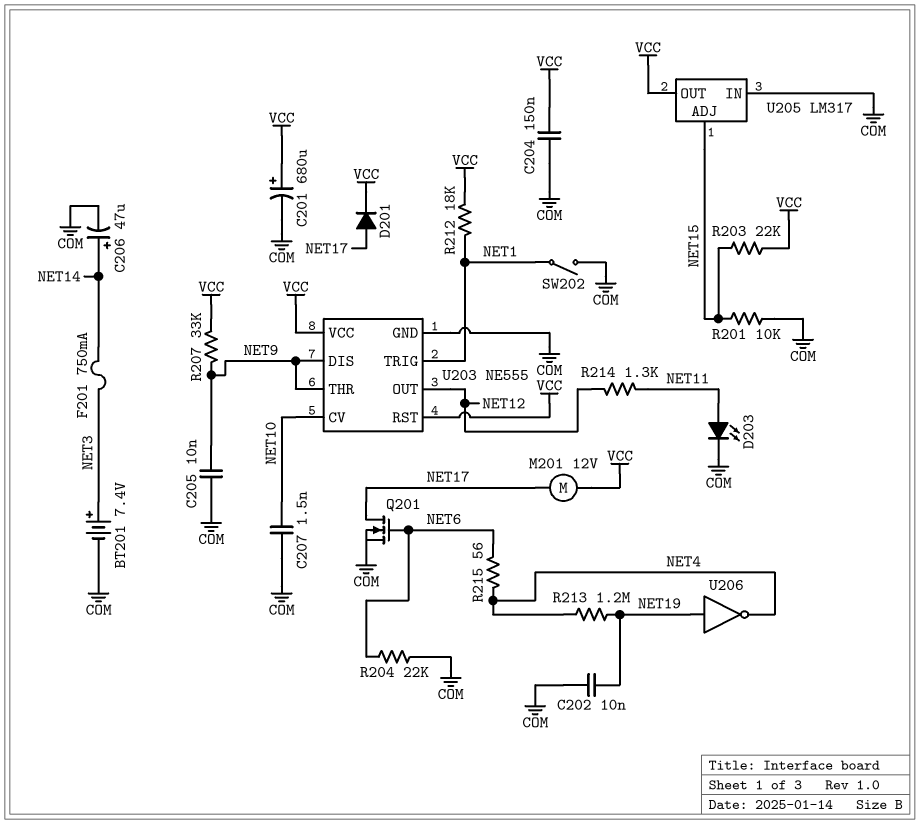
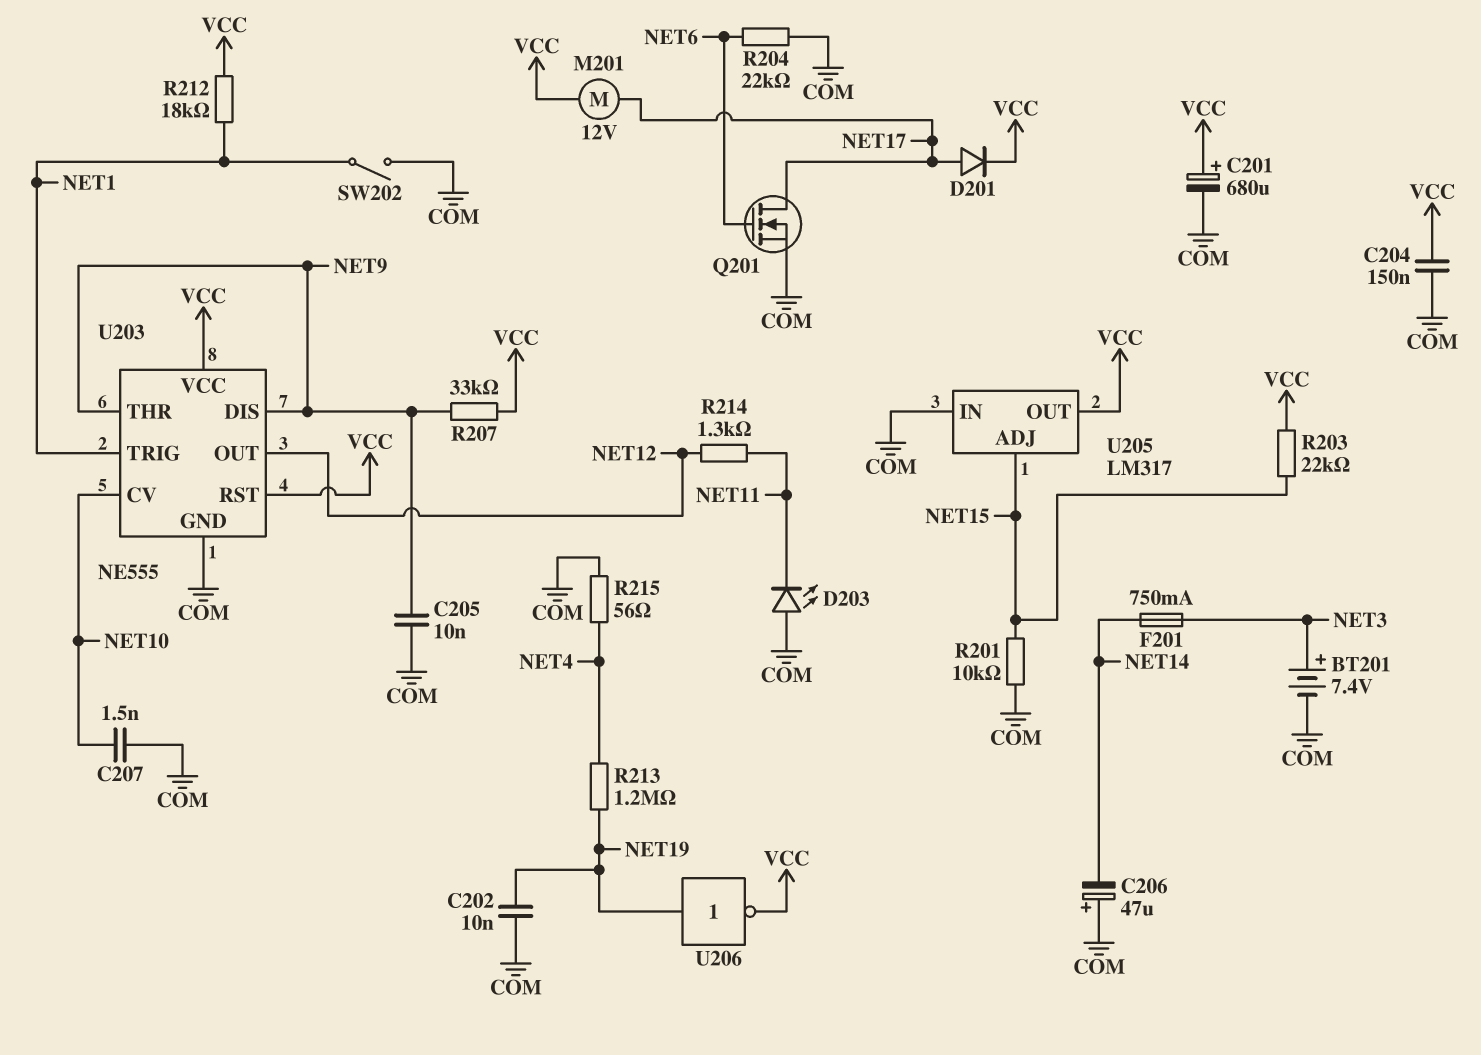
C206: 47uF (plus NET14, minus COM) -> 47uF (plus COM, minus NET14)
D203: LED (A NET11, K COM) -> LED (A COM, K NET11)
R215: 56 (NET4, NET6) -> 56 (COM, NET4)
U206: NOT (in NET19, out NET4) -> NOT (in NET19, out VCC)

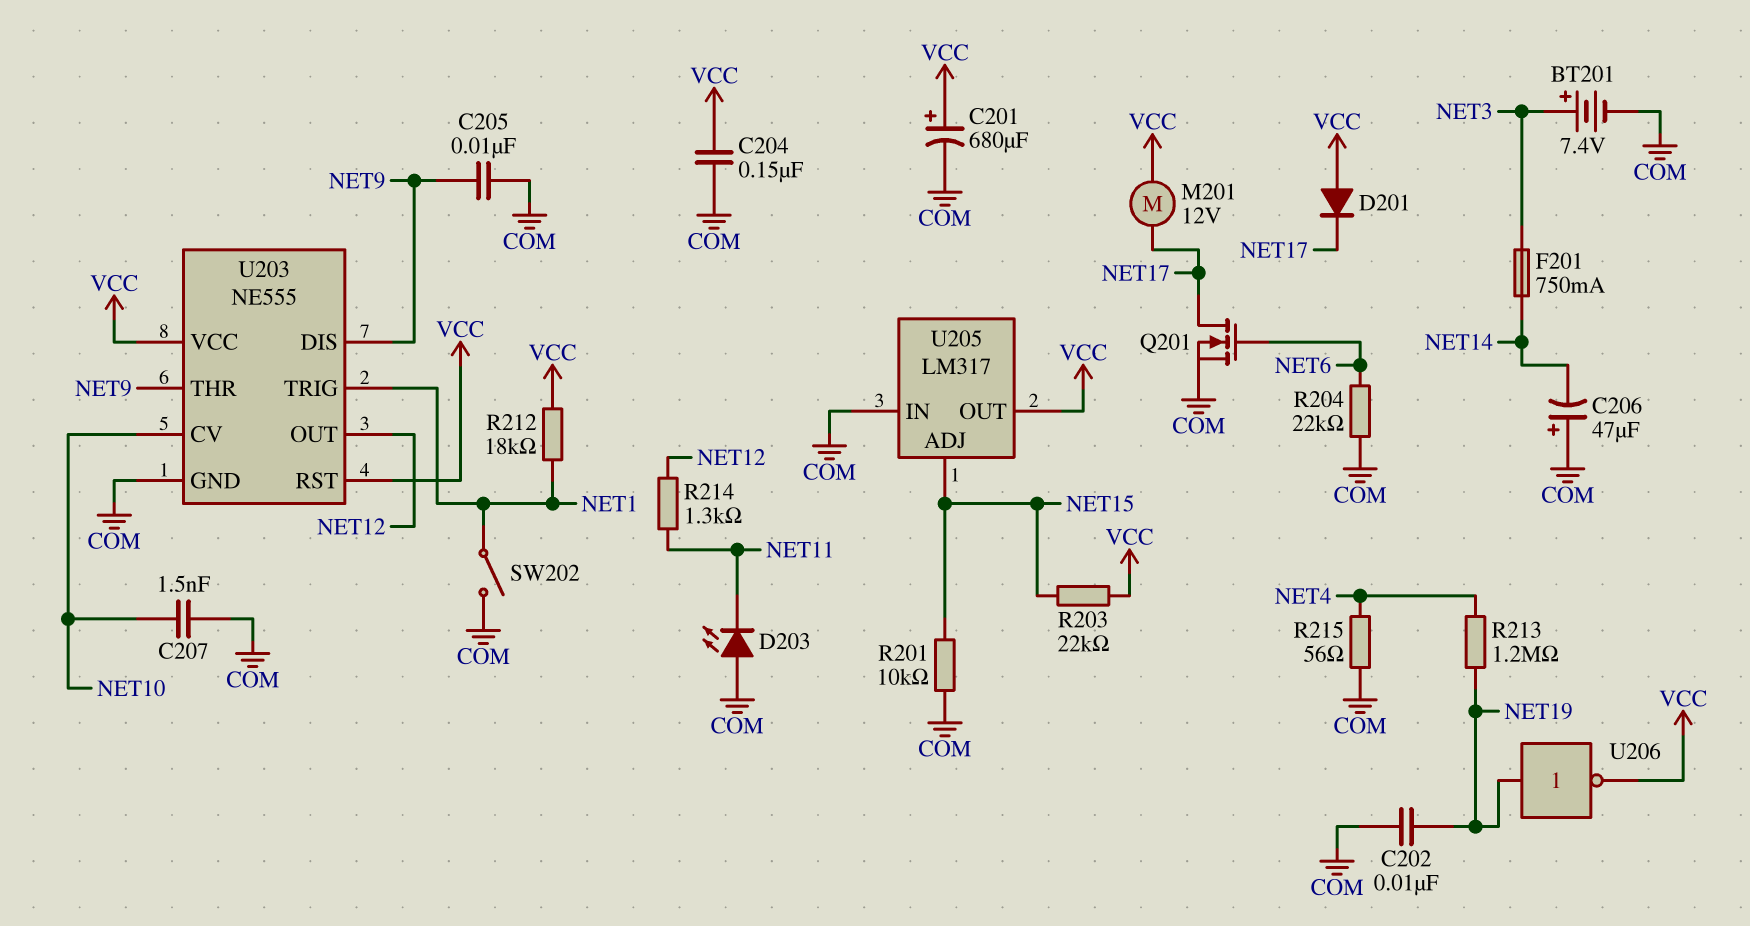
D201: diode (A NET17, K VCC) -> diode (A VCC, K NET17)
R207: 33k (NET9, VCC) -> none

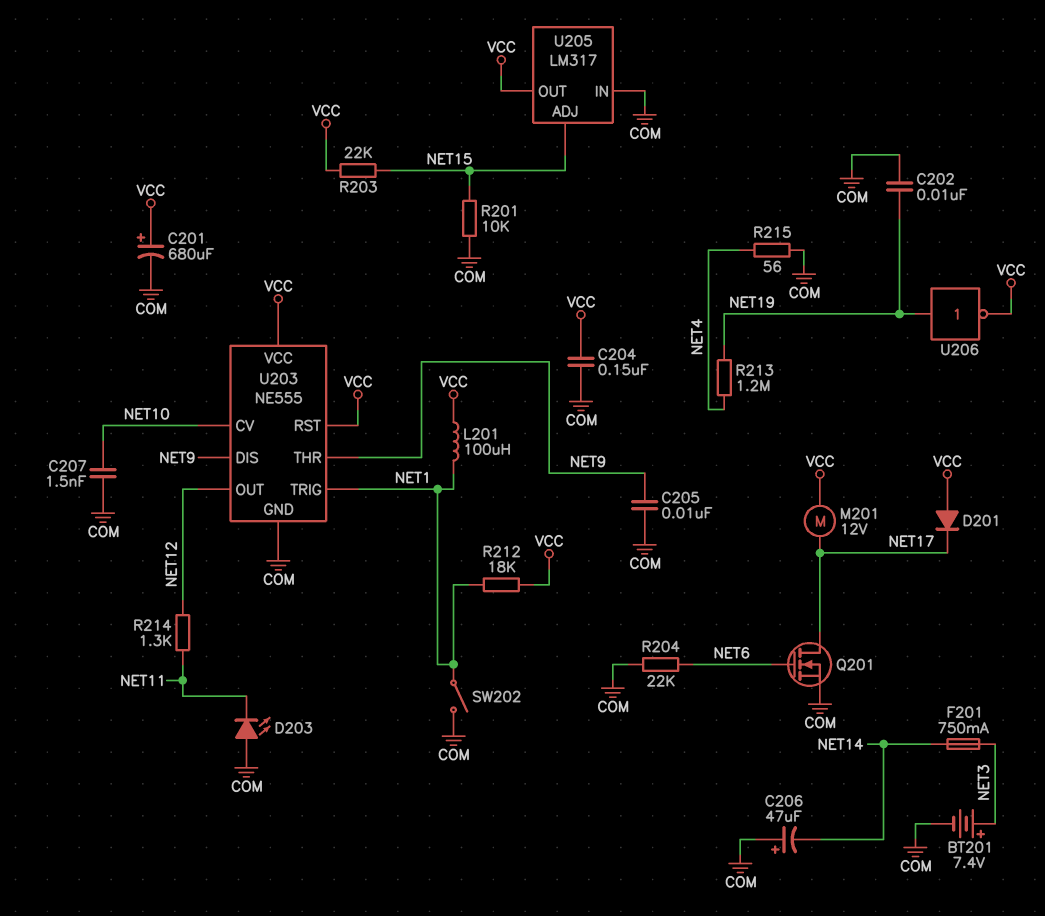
L201: none -> 100uH (NET1, VCC)

